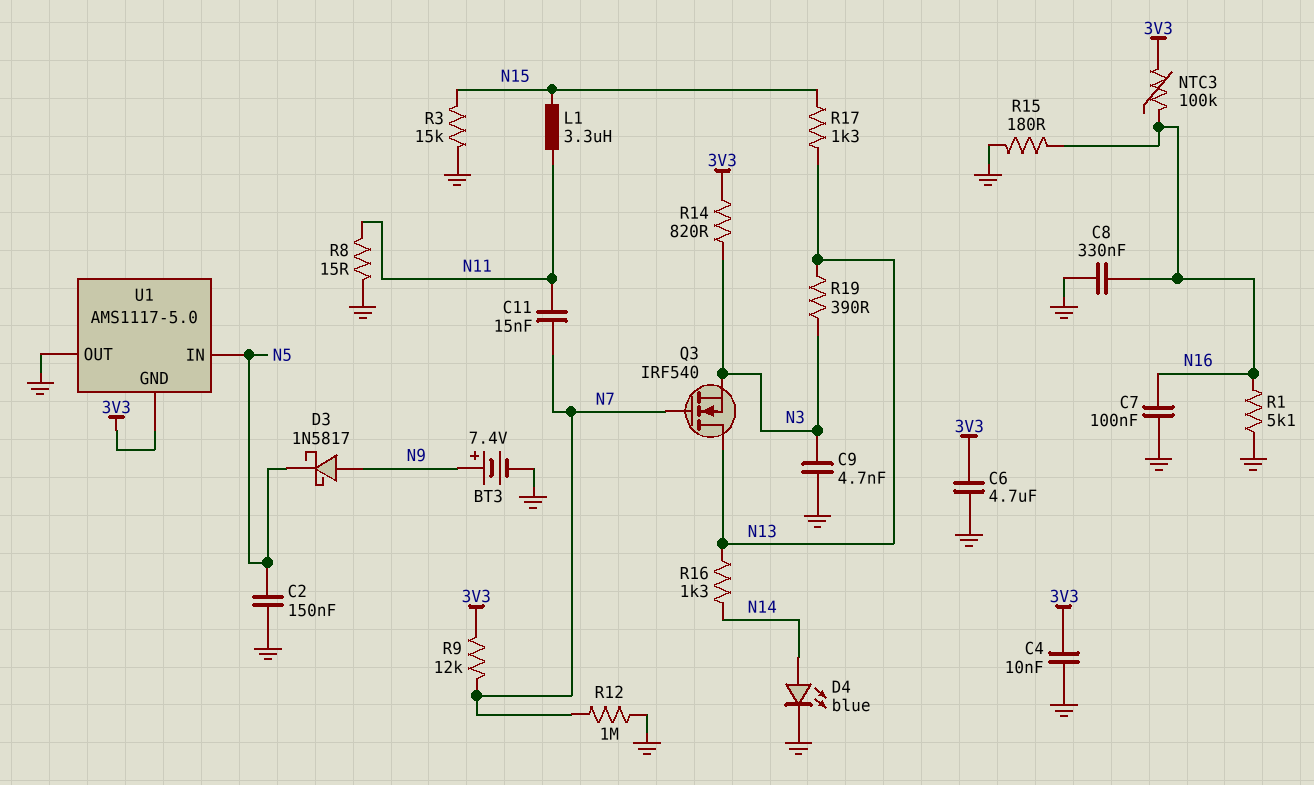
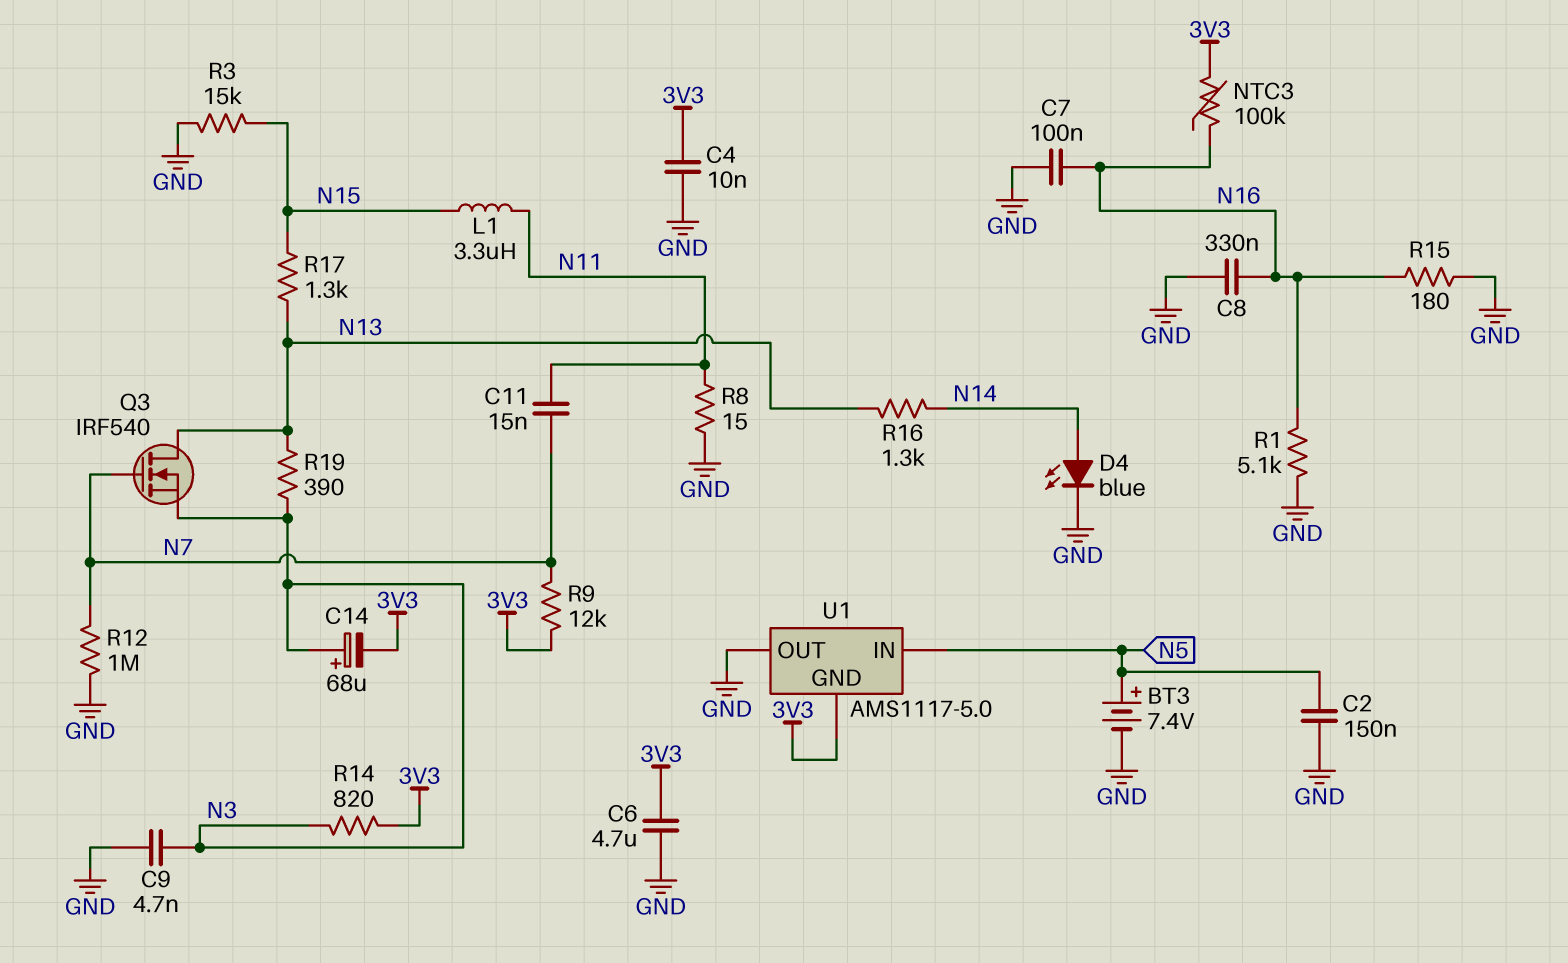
BT3: 7.4V (plus N9, minus GND) -> 7.4V (plus N5, minus GND)
C14: none -> 68uF (plus N3, minus 3V3)
D3: schottky 1N5817 (A N9, K N5) -> none

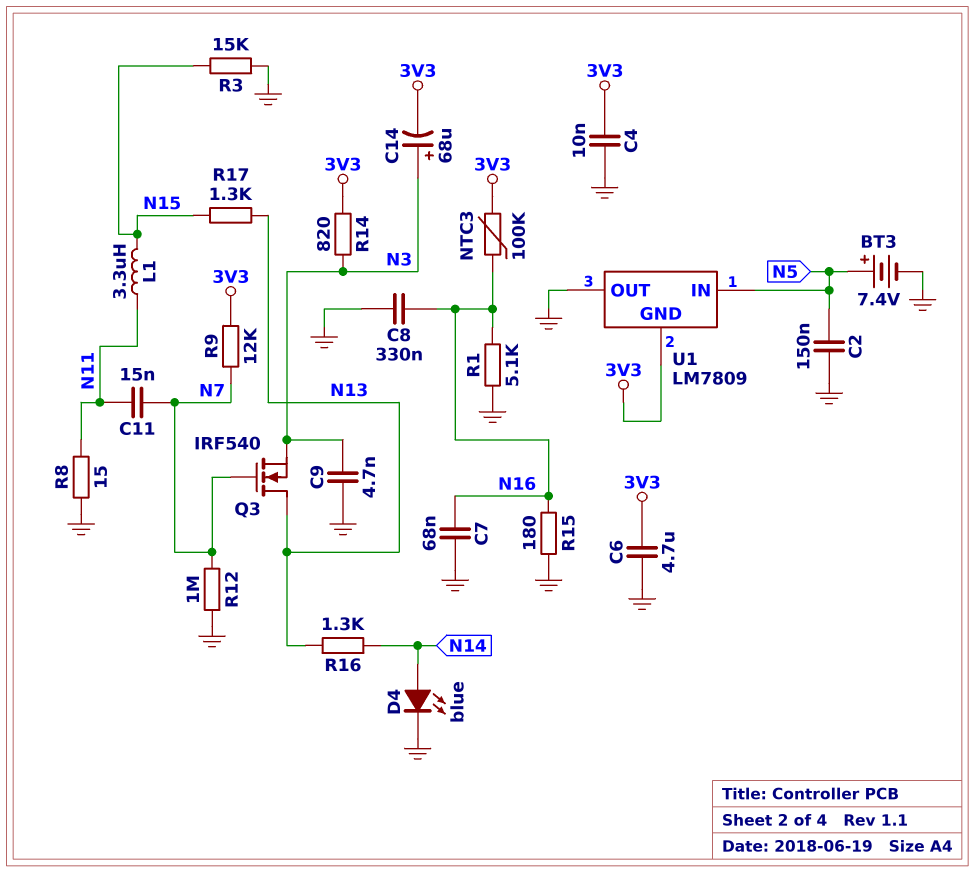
C7: 100nF (GND, N16) -> 68nF (GND, N16)
R19: 390 (N3, N13) -> none
U1: AMS1117-5.0 -> LM7809

